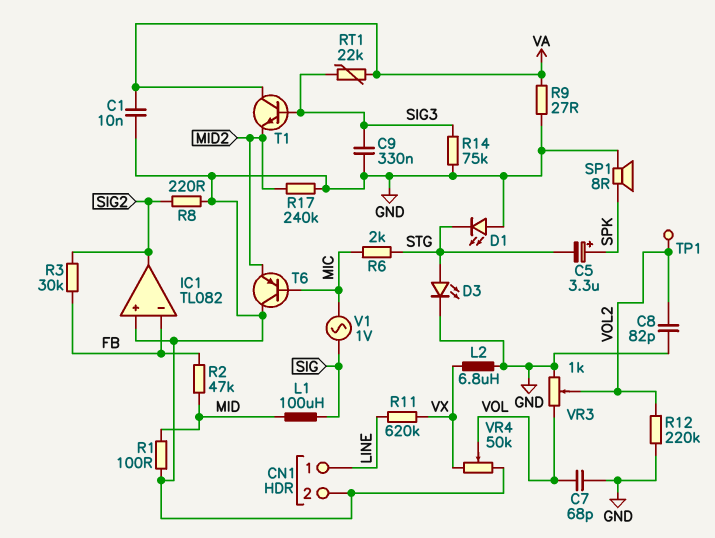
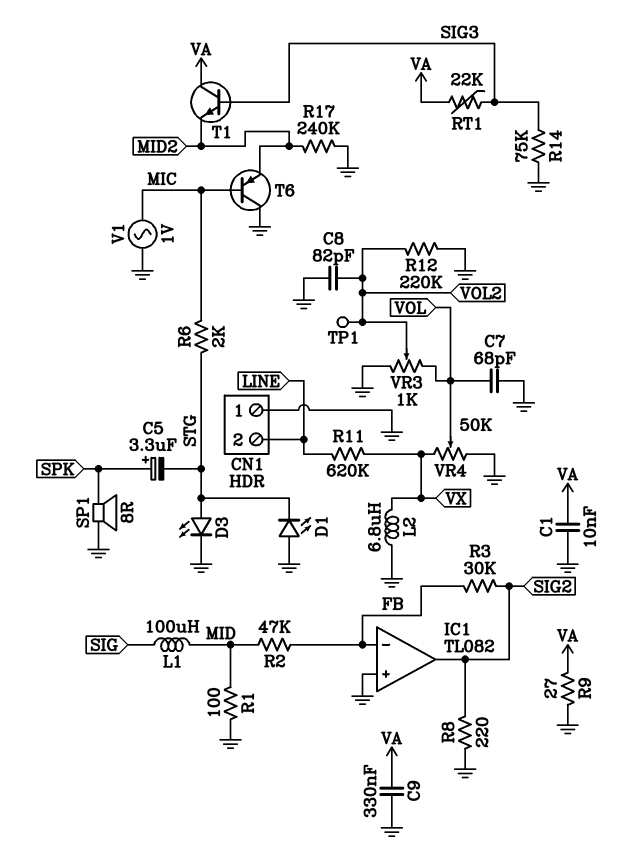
C9: 330nF (GND, SIG3) -> 330nF (GND, VA)
CN1 pin 1: LINE -> GND
CN1 pin 2: GND -> LINE
V1: AC 1V (MIC, SIG) -> AC 1V (GND, MIC)

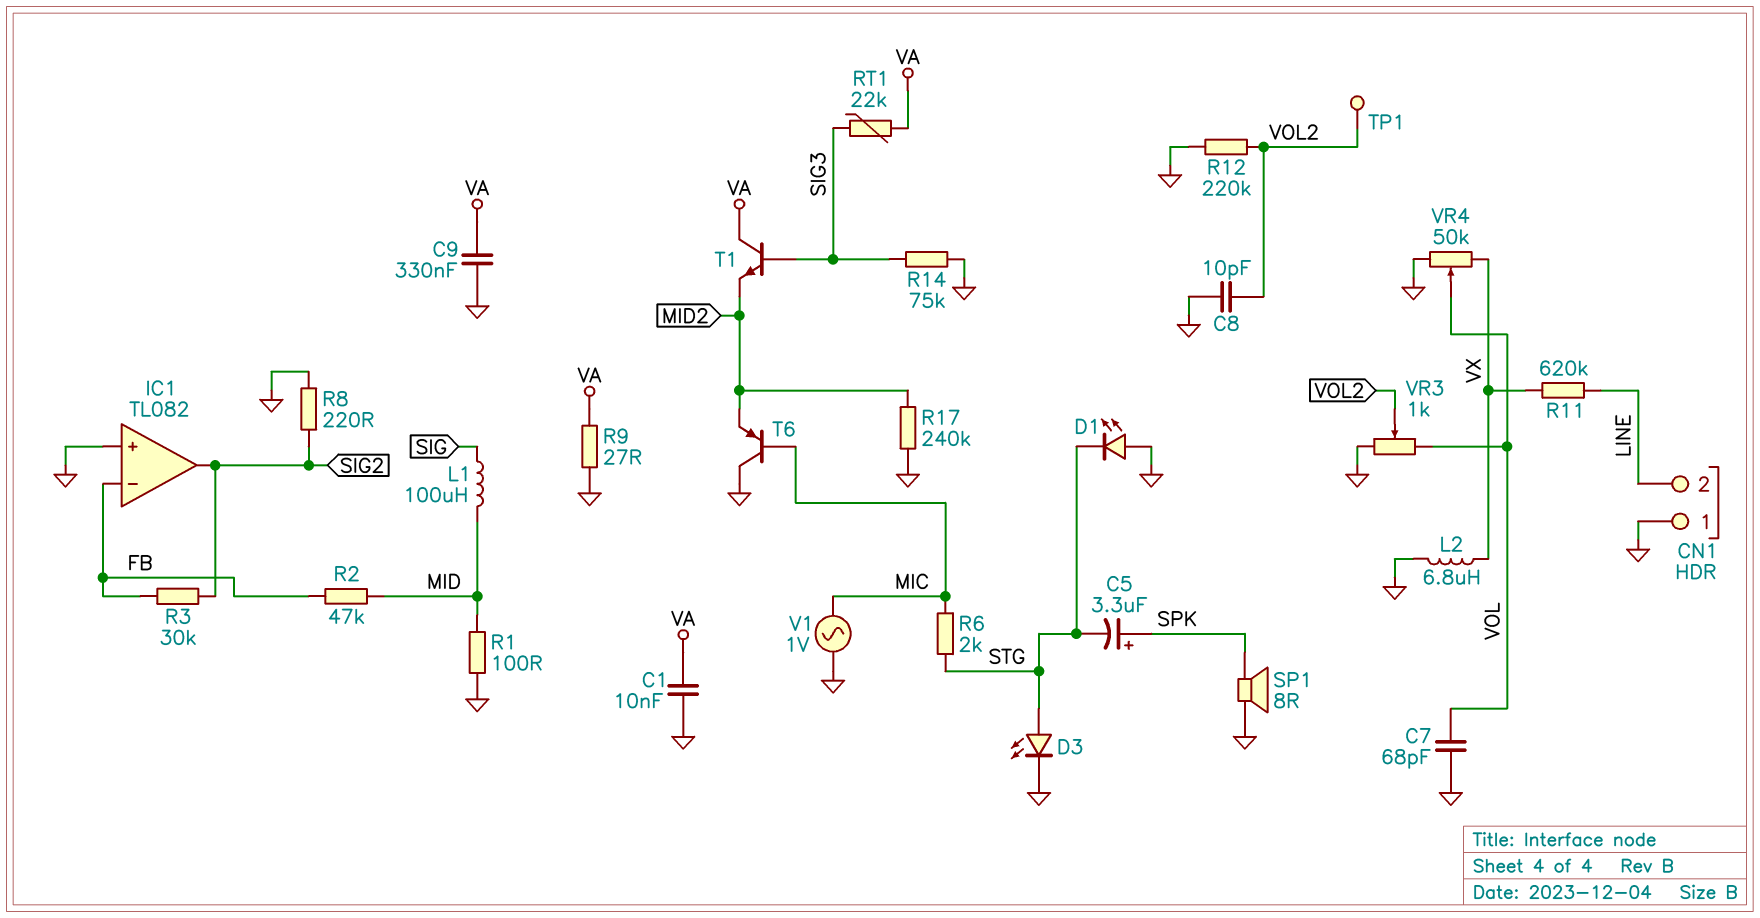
C8: 82pF (GND, VOL2) -> 10pF (GND, VOL2)

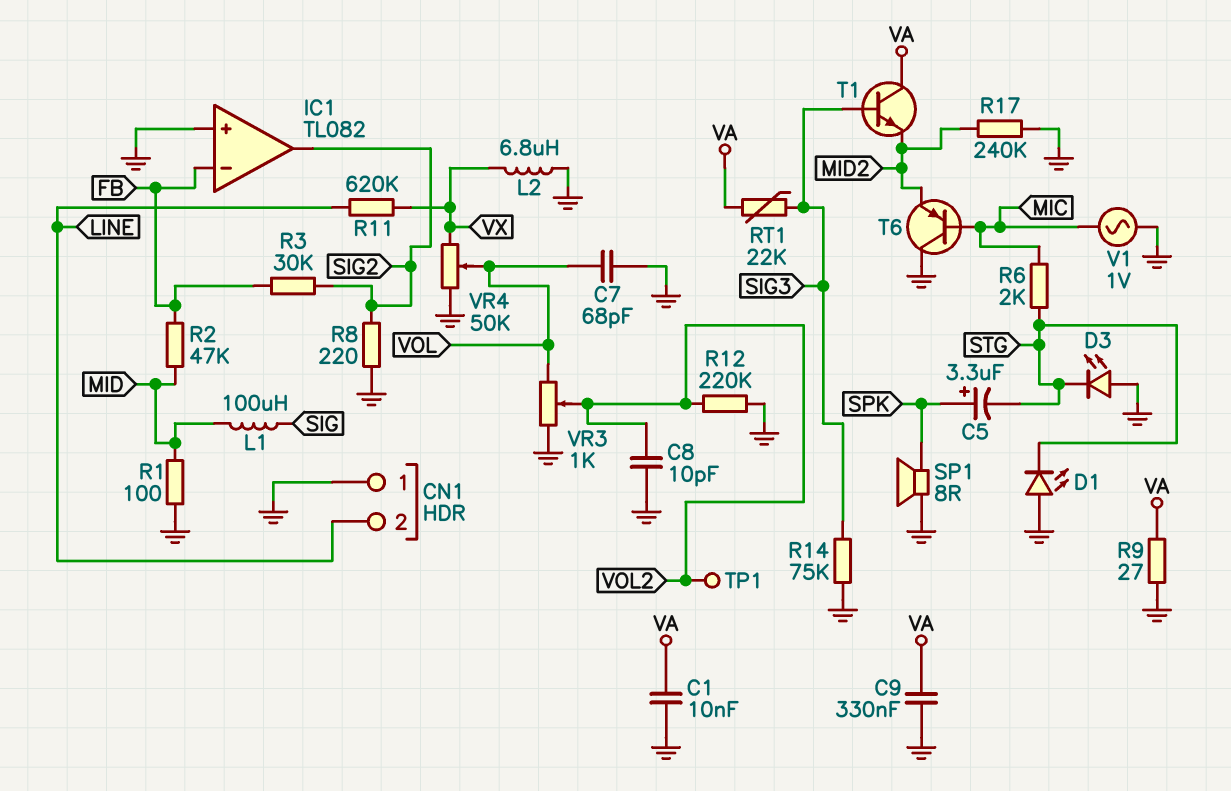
D3: LED (A STG, K GND) -> LED (A GND, K STG)

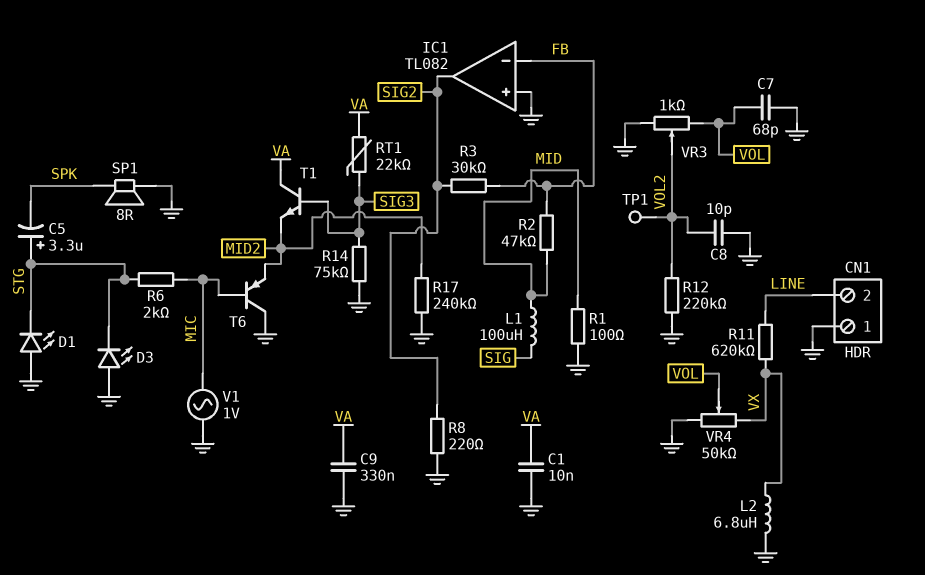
C5: 3.3uF (plus SPK, minus STG) -> 3.3uF (plus STG, minus SPK)
R9: 27 (GND, VA) -> none

